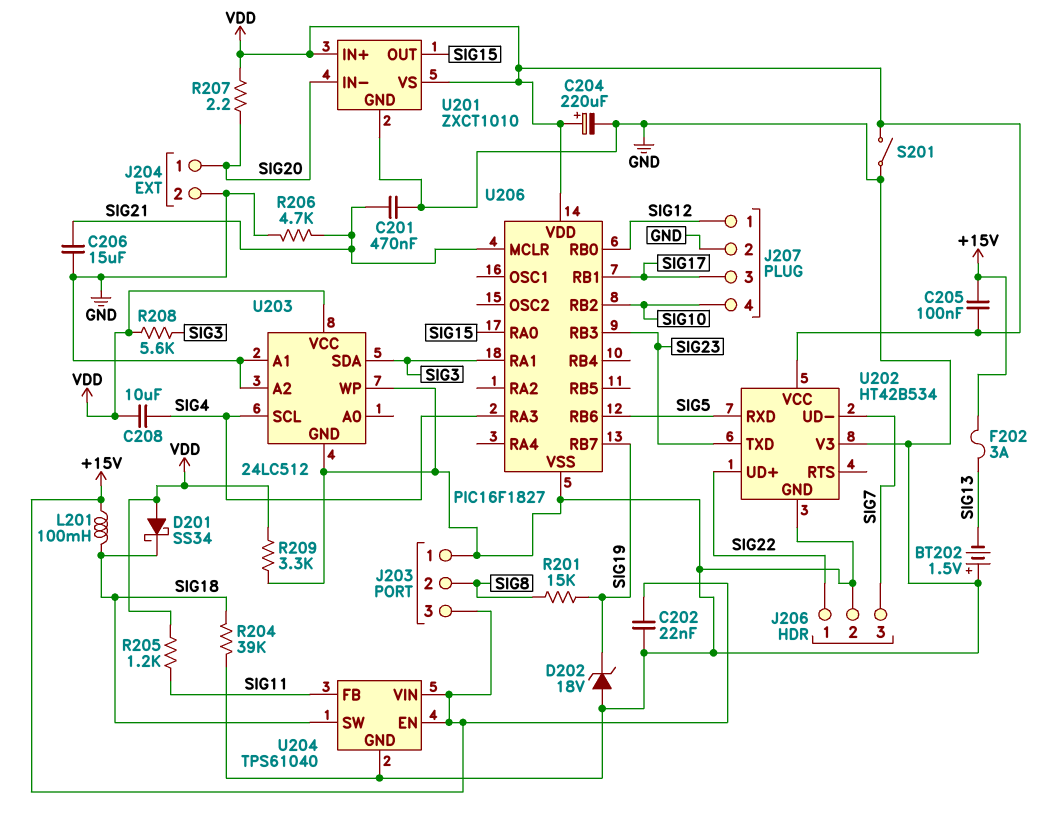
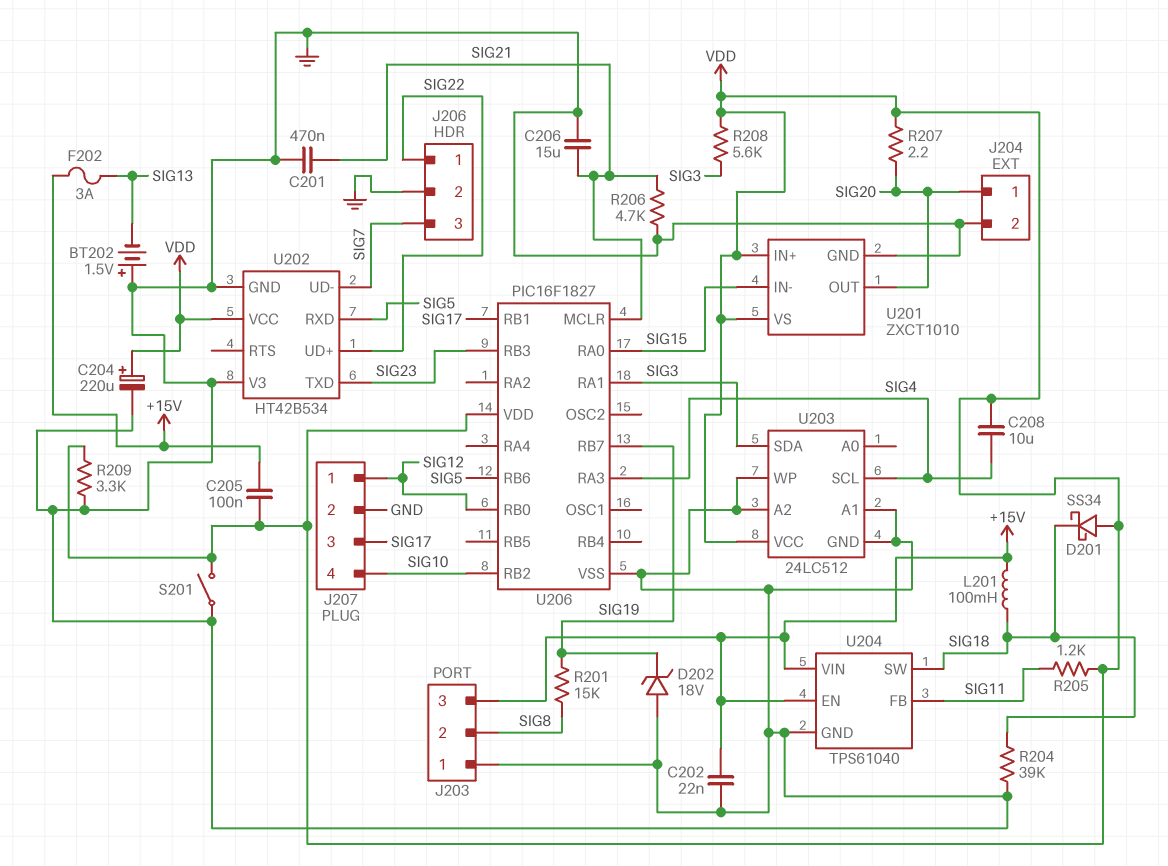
U201 pin IN-: SIG20 -> SIG15
U201 pin OUT: SIG15 -> SIG20

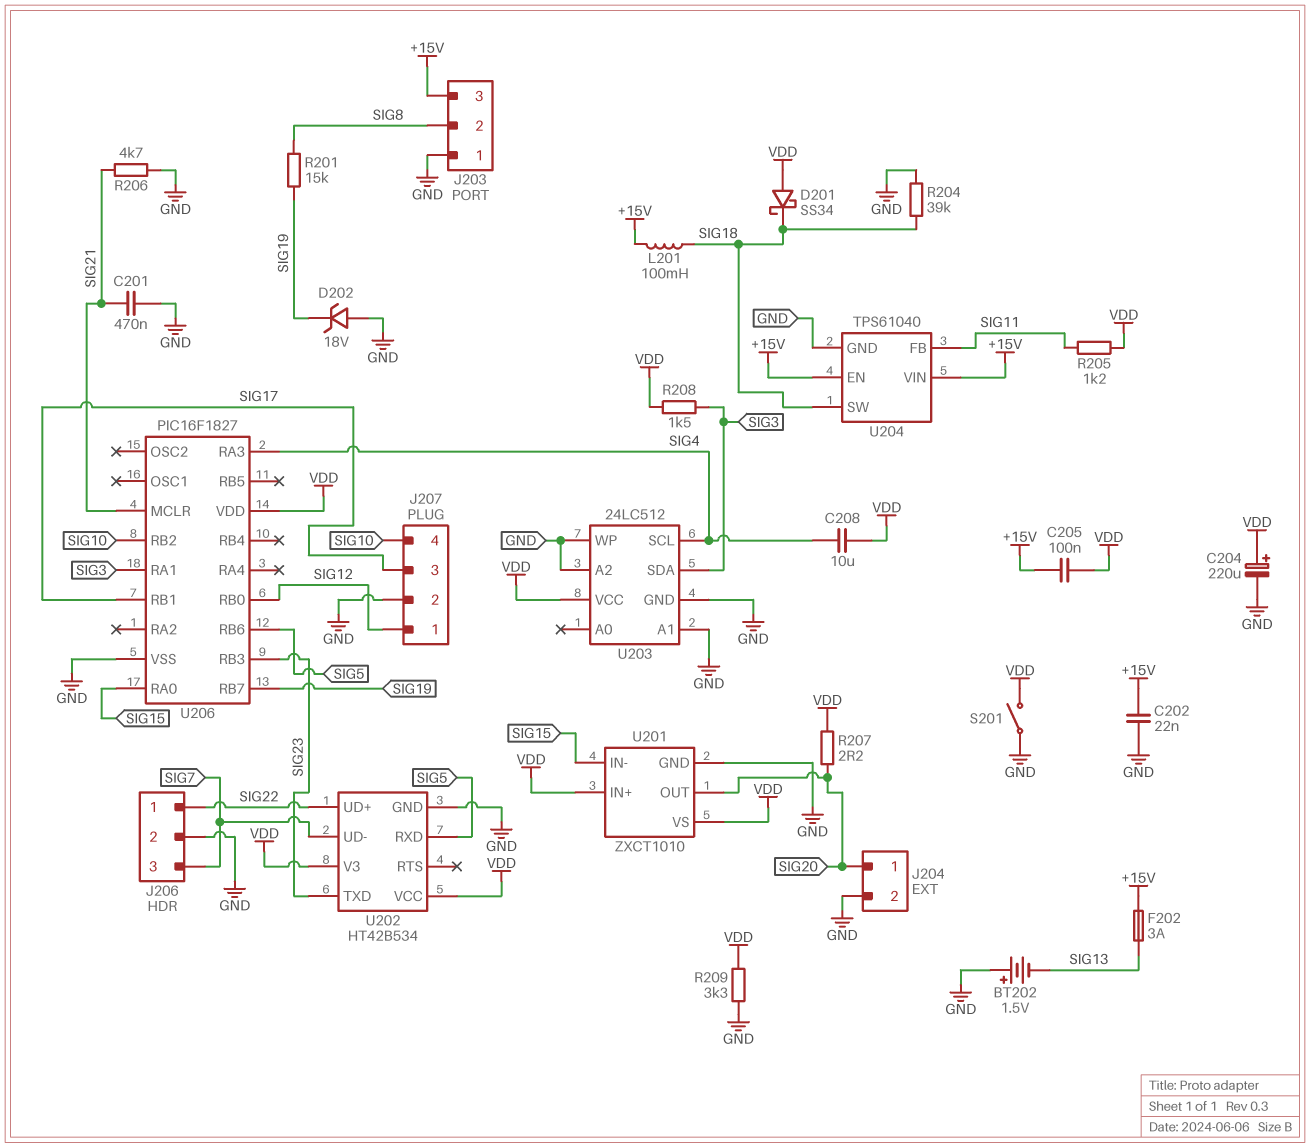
C206: 15uF (GND, SIG21) -> none
R208: 5.6k (SIG3, VDD) -> 1.5k (SIG3, VDD)
U202 pin V3: GND -> VDD

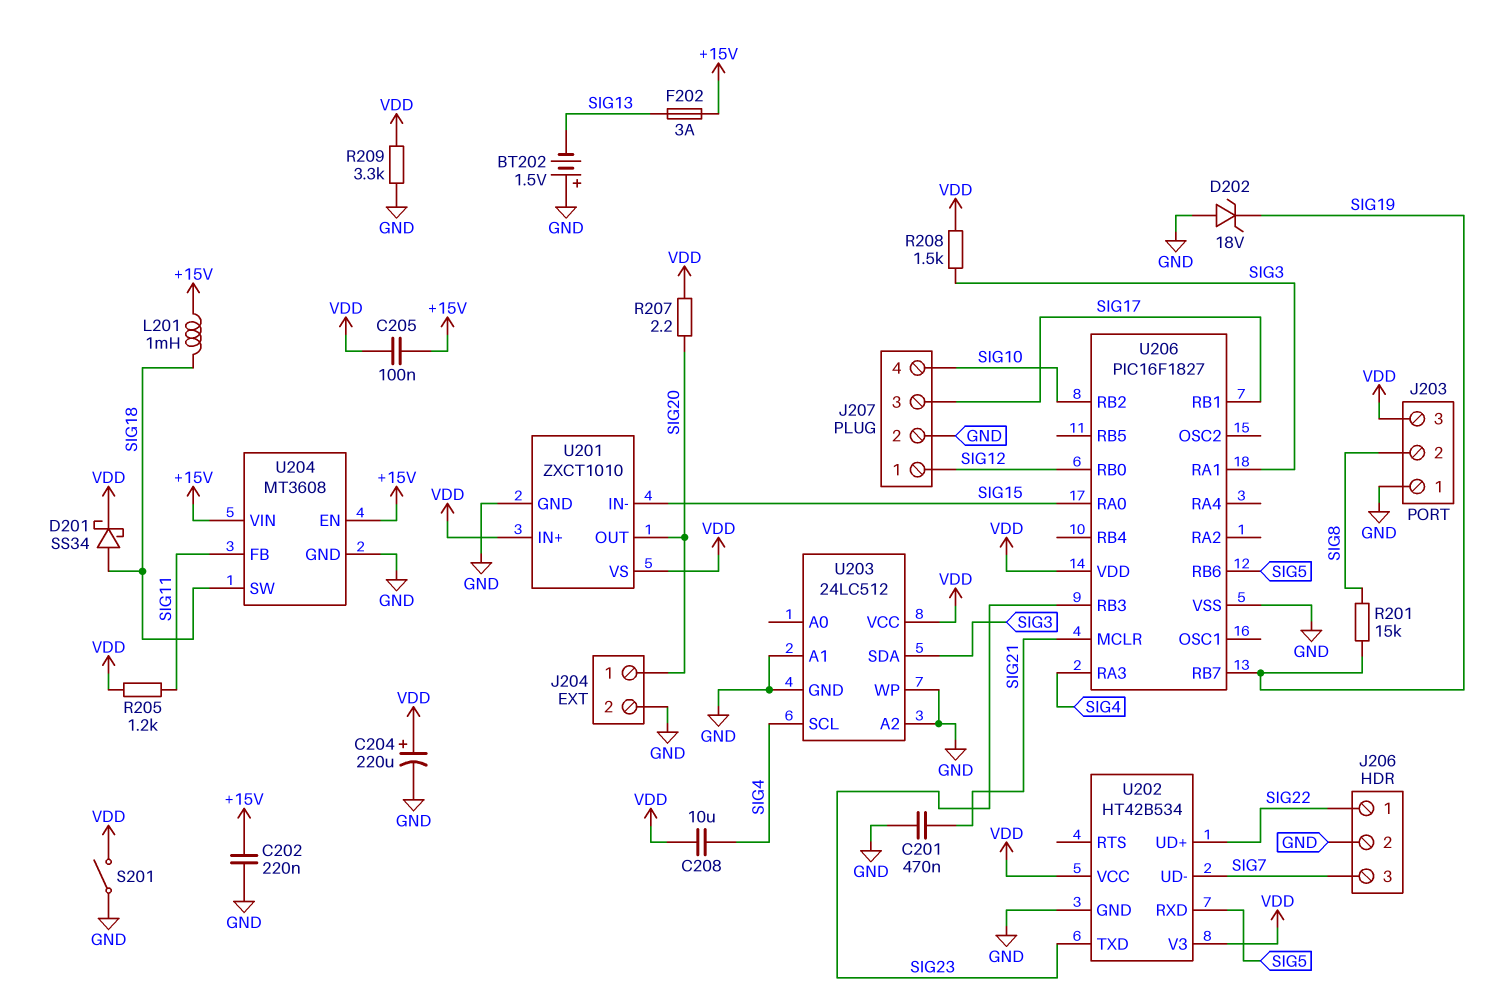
C202: 22nF (+15V, GND) -> 220nF (+15V, GND)
D201: schottky SS34 (A VDD, K SIG18) -> schottky SS34 (A SIG18, K VDD)
J203 pin 3: +15V -> VDD
L201: 100mH (+15V, SIG18) -> 1mH (+15V, SIG18)
R204: 39k (GND, SIG18) -> none
R206: 4.7k (GND, SIG21) -> none
U204: TPS61040 -> MT3608

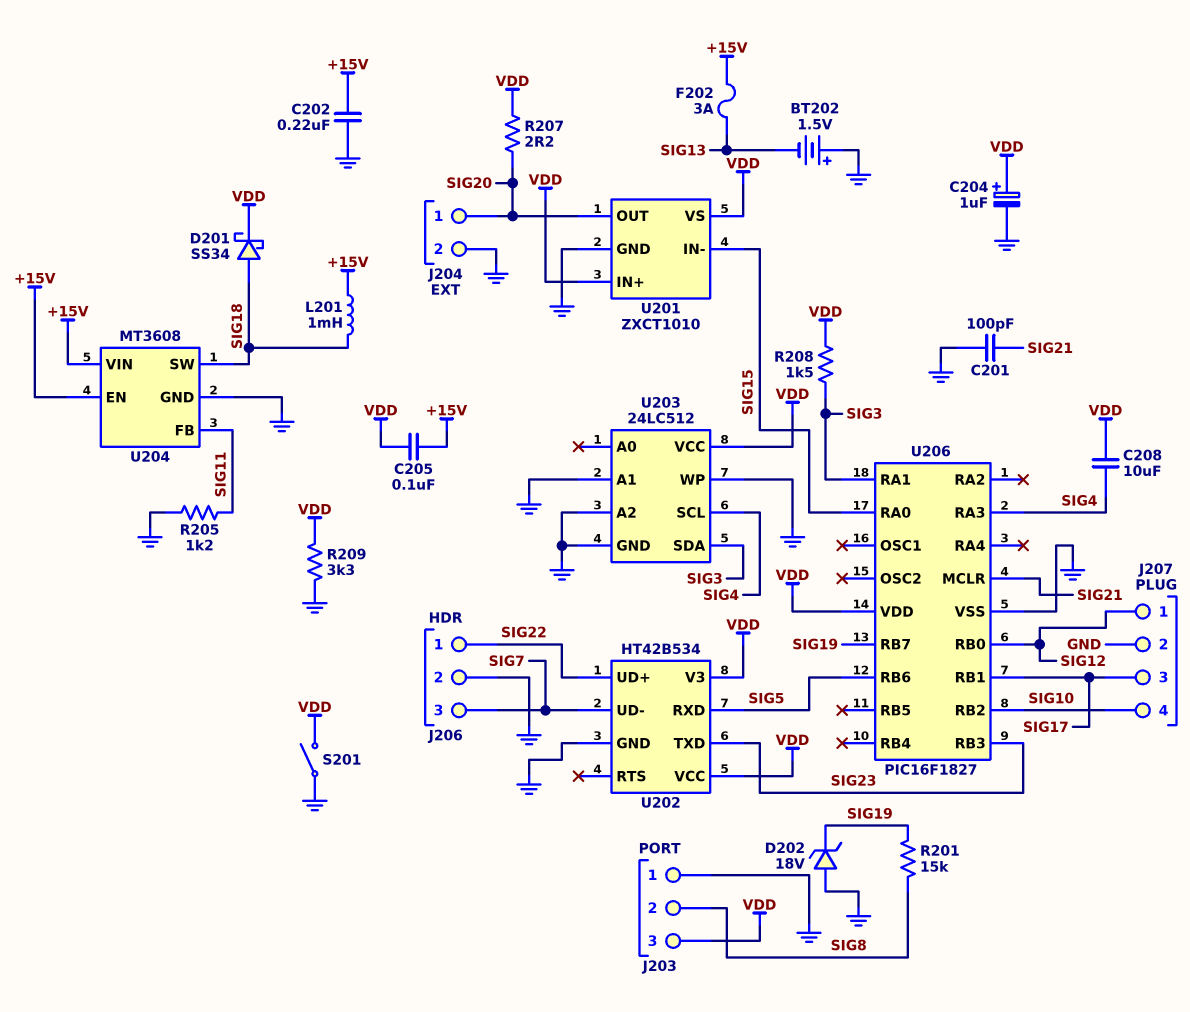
C201: 470nF (GND, SIG21) -> 100pF (GND, SIG21)
C204: 220uF (plus VDD, minus GND) -> 1uF (plus VDD, minus GND)
R205: 1.2k (SIG11, VDD) -> 1.2k (GND, SIG11)

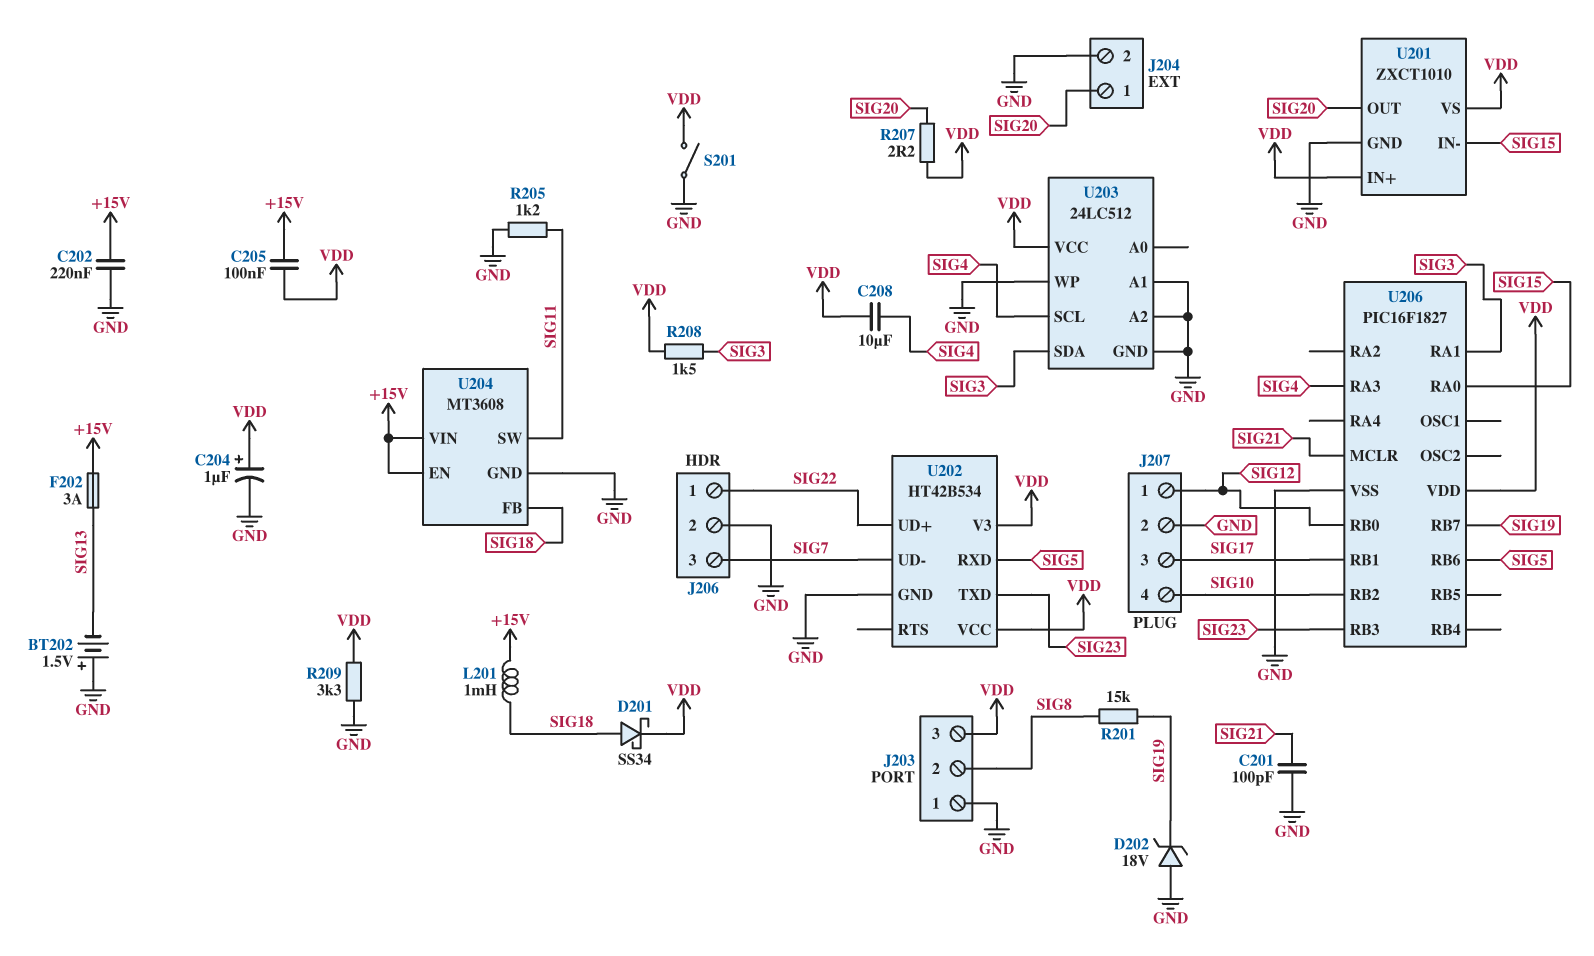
U204 pin FB: SIG11 -> SIG18
U204 pin SW: SIG18 -> SIG11

